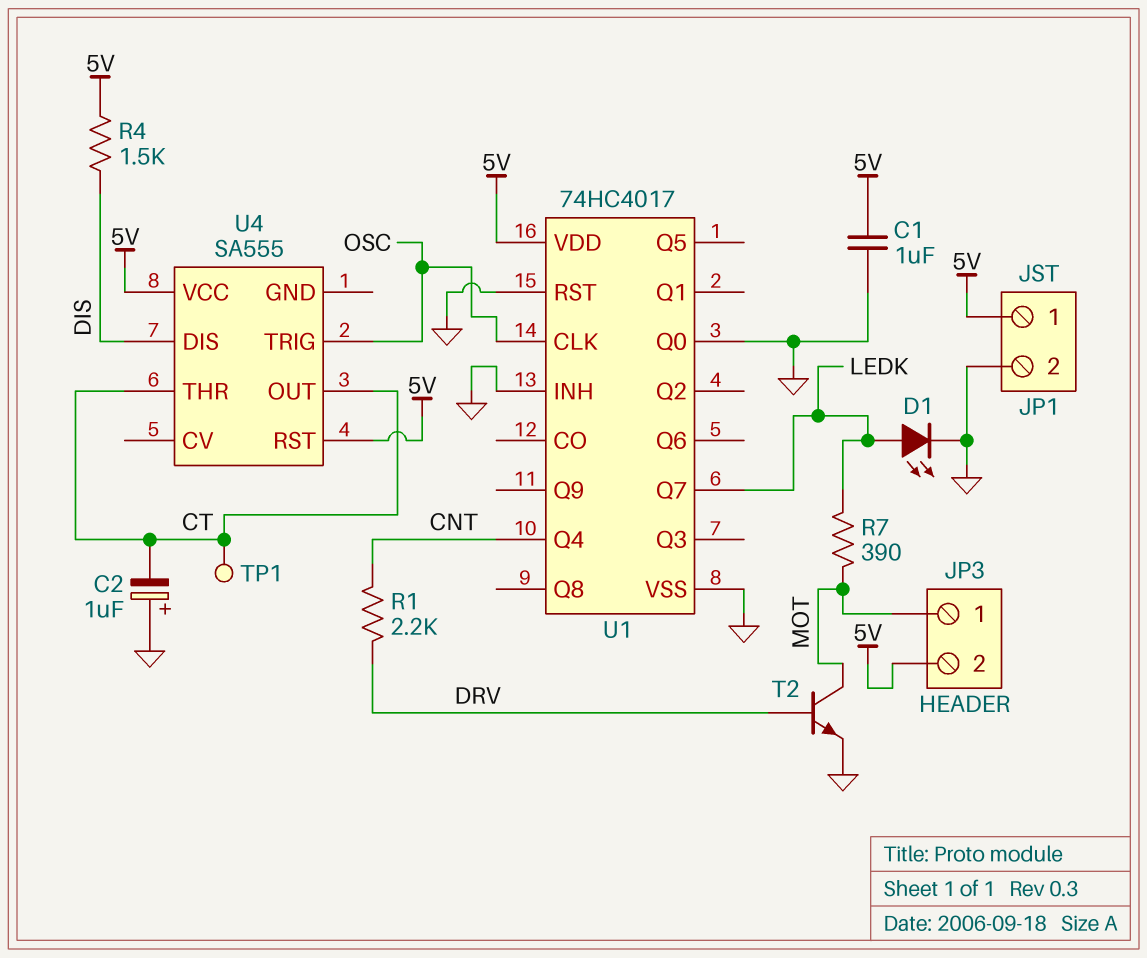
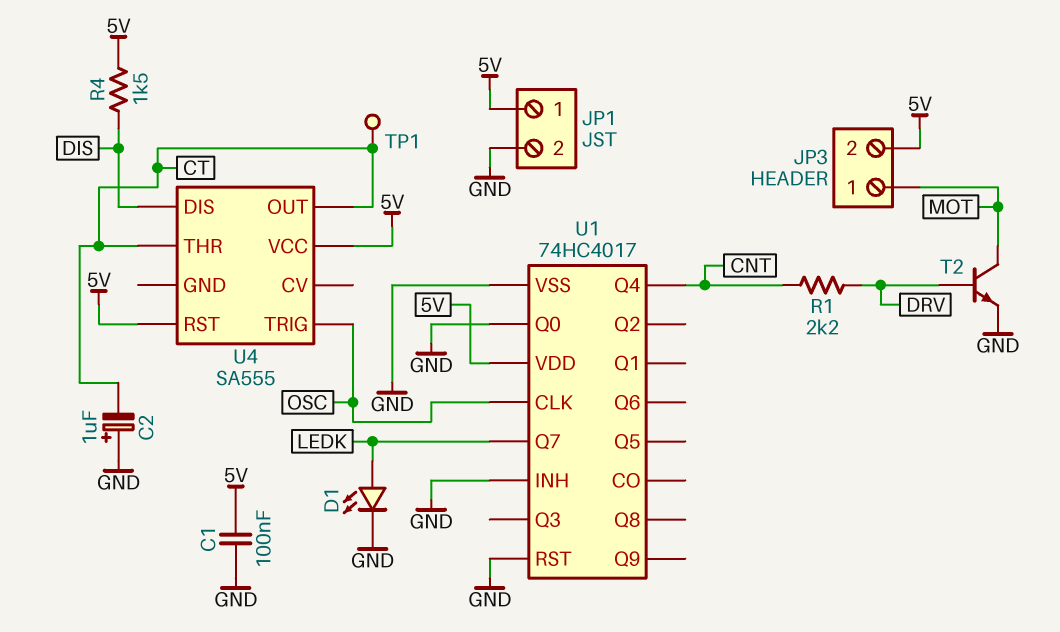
C1: 1uF (5V, GND) -> 100nF (5V, GND)
R7: 390 (LEDK, MOT) -> none

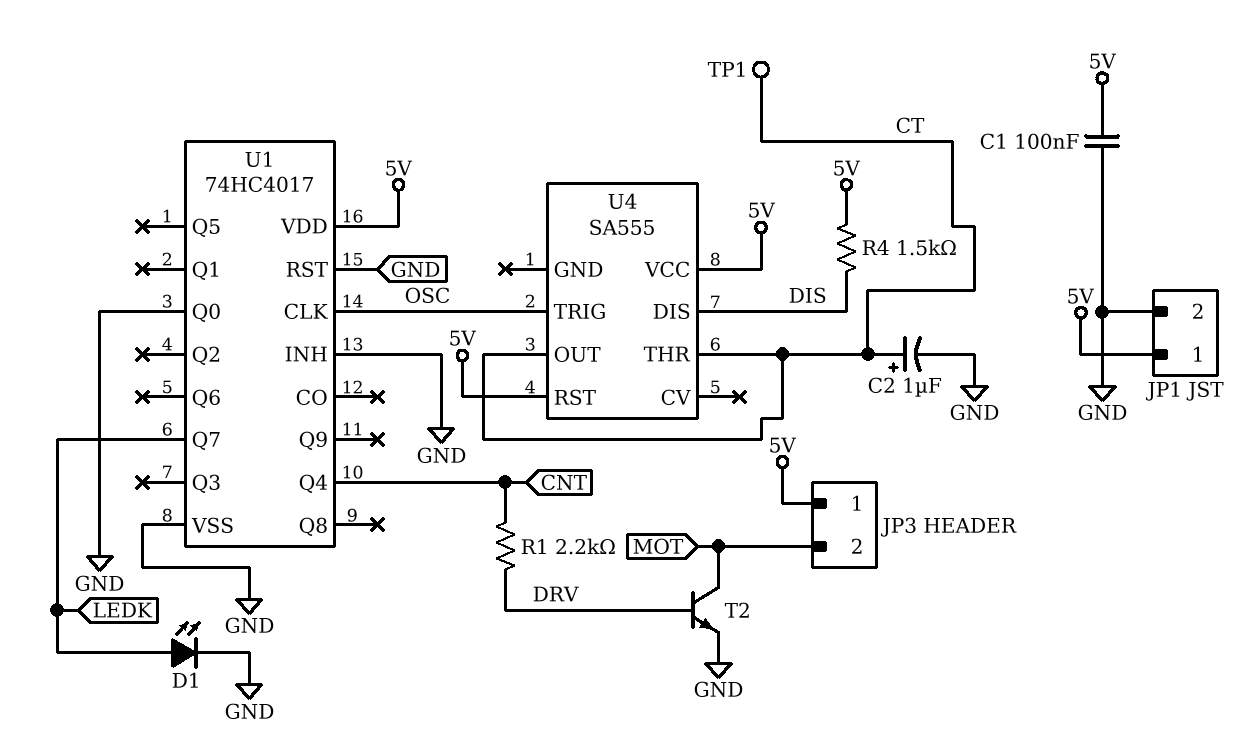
C2: 1uF (plus GND, minus CT) -> 1uF (plus CT, minus GND)
JP3 pin 1: MOT -> 5V
JP3 pin 2: 5V -> MOT

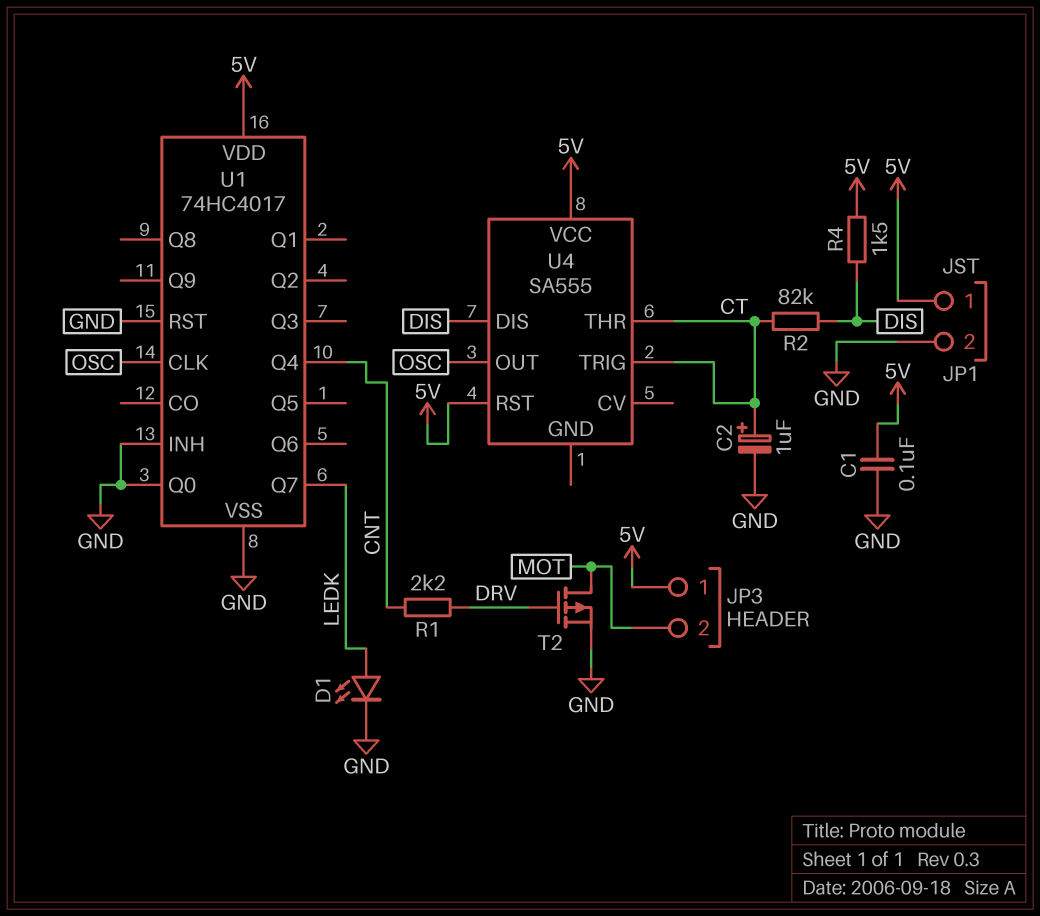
R2: none -> 82k (CT, DIS)
T2: NPN (B DRV, C MOT, E GND) -> PMOS (G DRV, D MOT, S GND)
TP1: test point (CT) -> none
U4 pin OUT: CT -> OSC
U4 pin TRIG: OSC -> CT

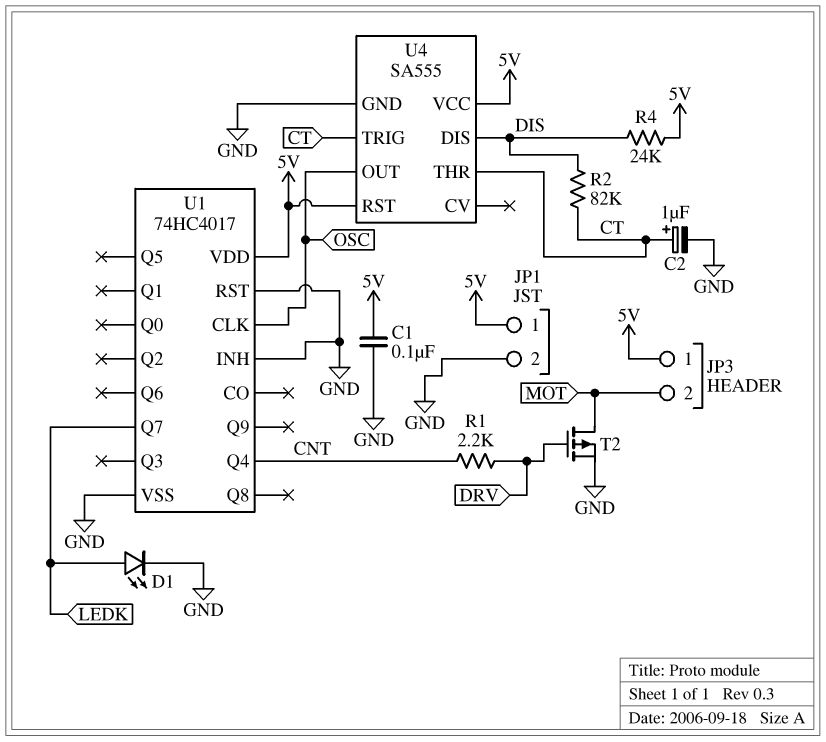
R4: 1.5k (5V, DIS) -> 24k (5V, DIS)
U1 pin Q0: GND -> none
U4 pin GND: none -> GND

